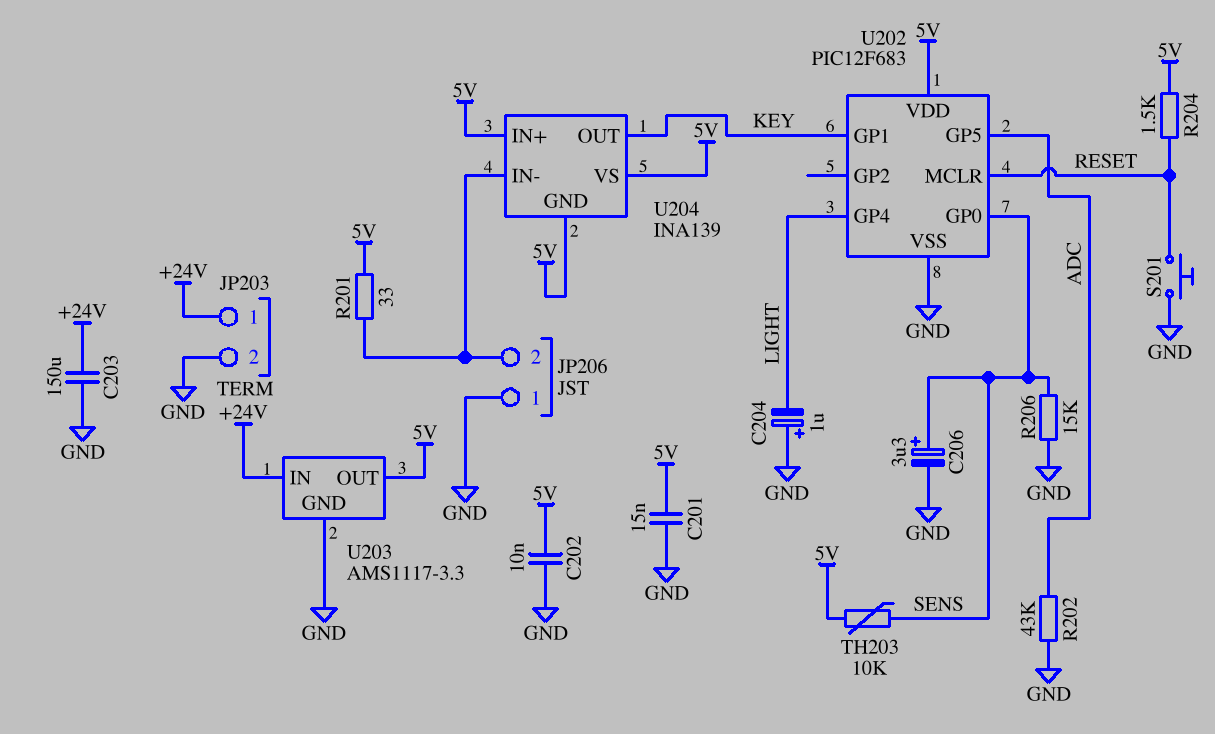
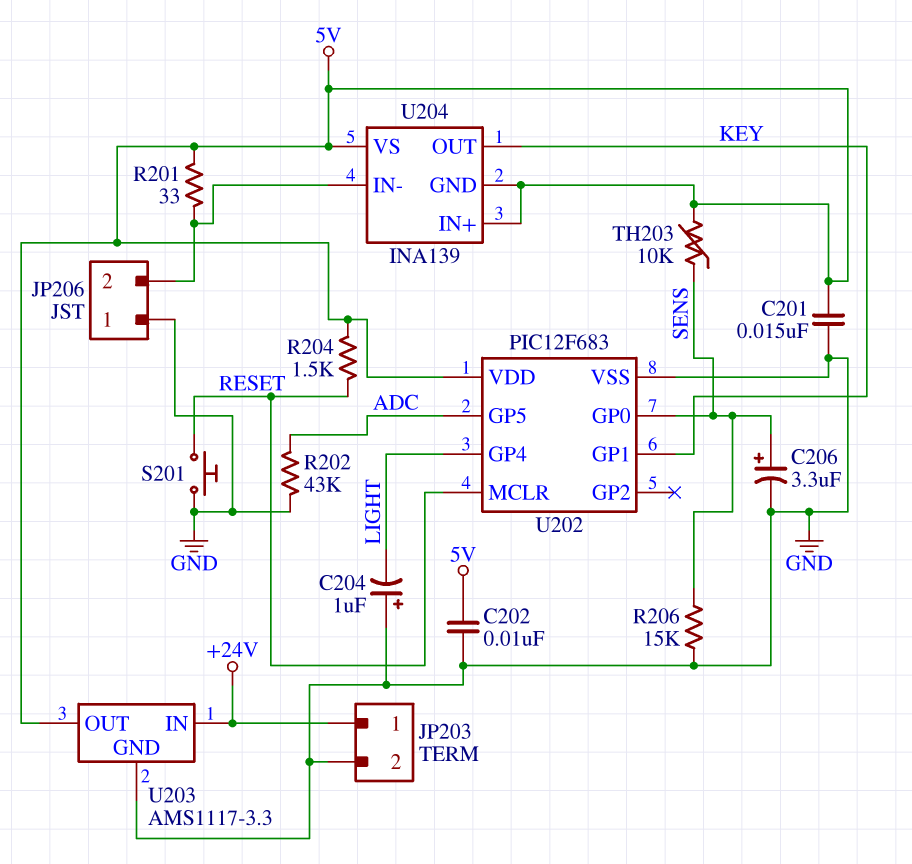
C203: 150uF (+24V, GND) -> none

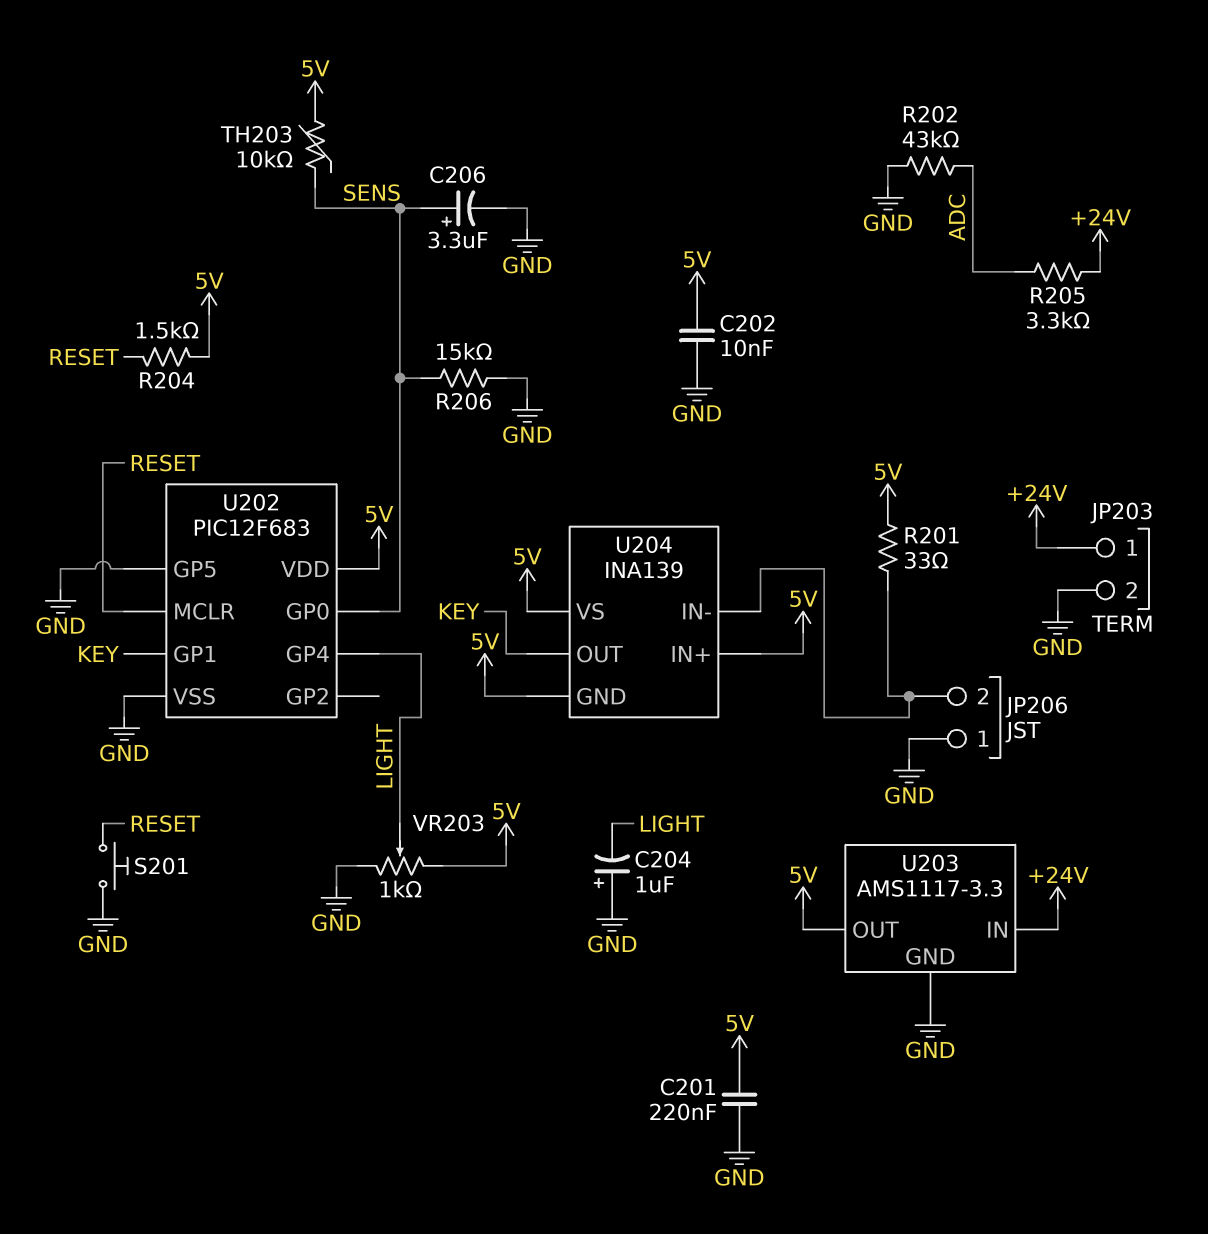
C201: 15nF (5V, GND) -> 220nF (5V, GND)
R205: none -> 3.3k (+24V, ADC)
U202 pin GP5: ADC -> GND
VR203: none -> 1k (5V, GND, wiper LIGHT)

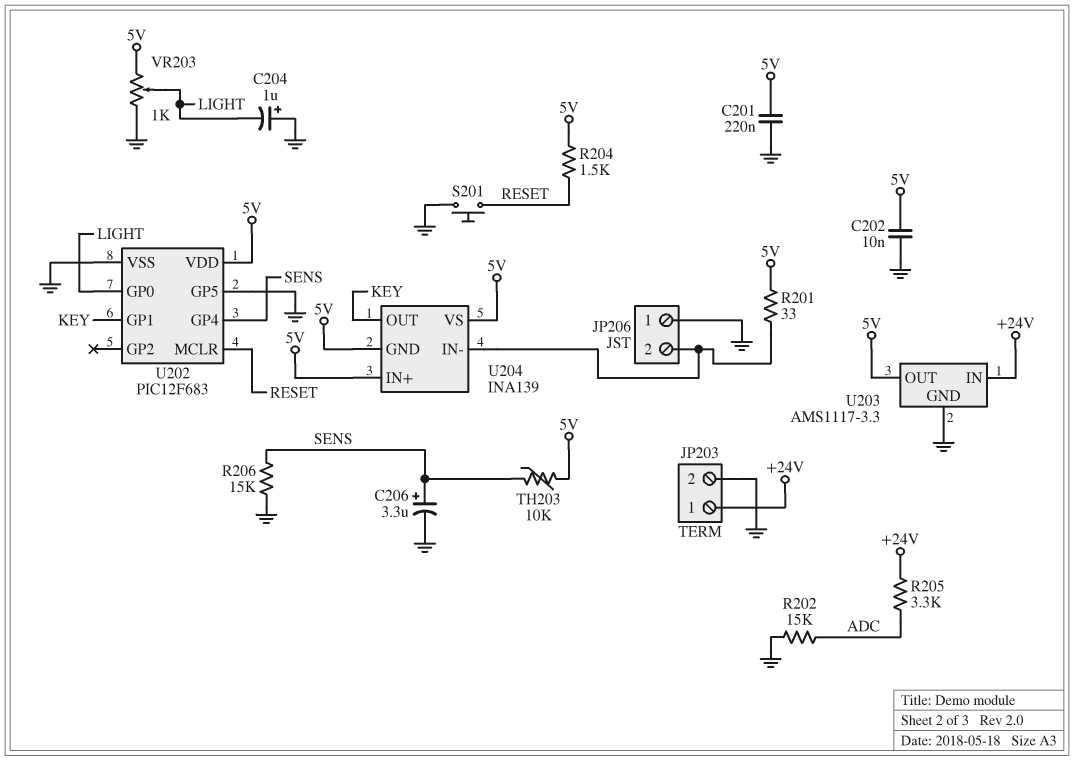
R202: 43k (ADC, GND) -> 15k (ADC, GND)
U202 pin GP0: SENS -> LIGHT
U202 pin GP4: LIGHT -> SENS

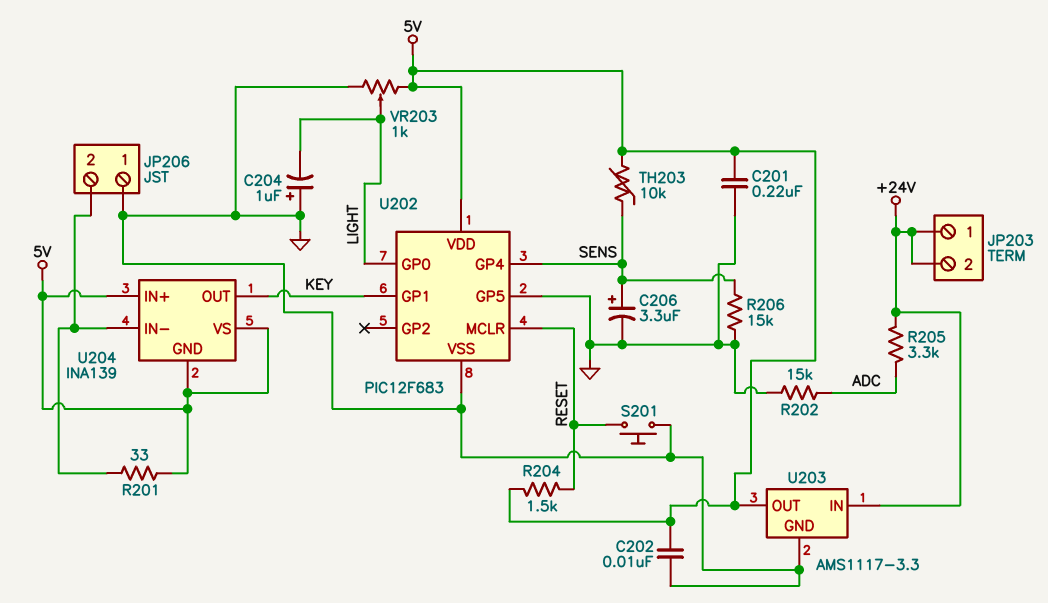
JP203 pin 2: GND -> +24V

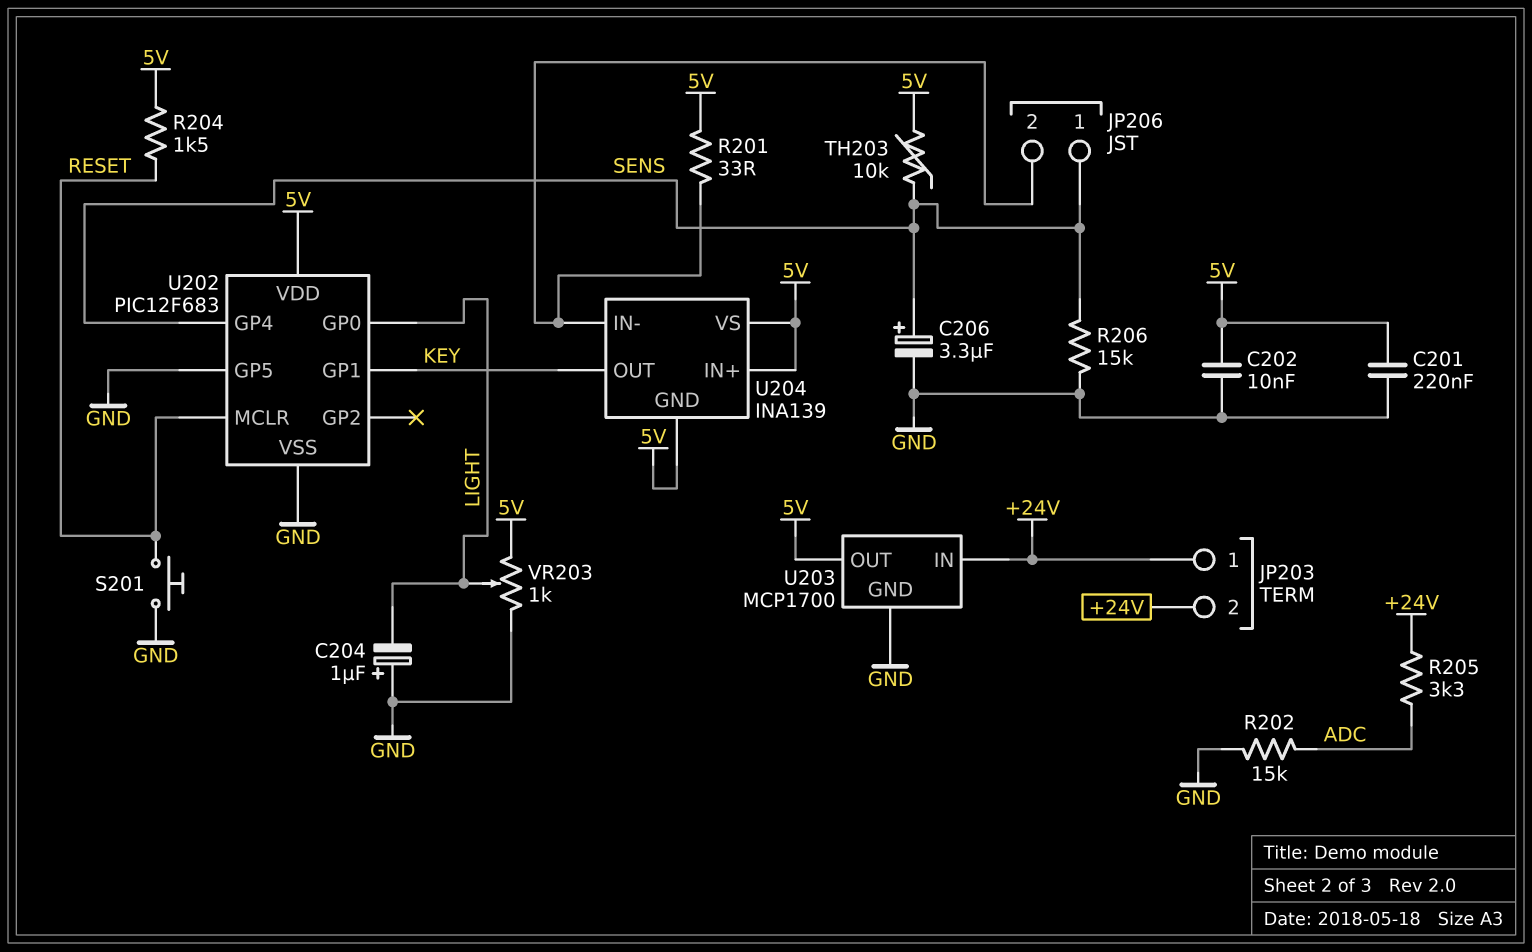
JP206 pin 1: GND -> SENS
U203: AMS1117-3.3 -> MCP1700

